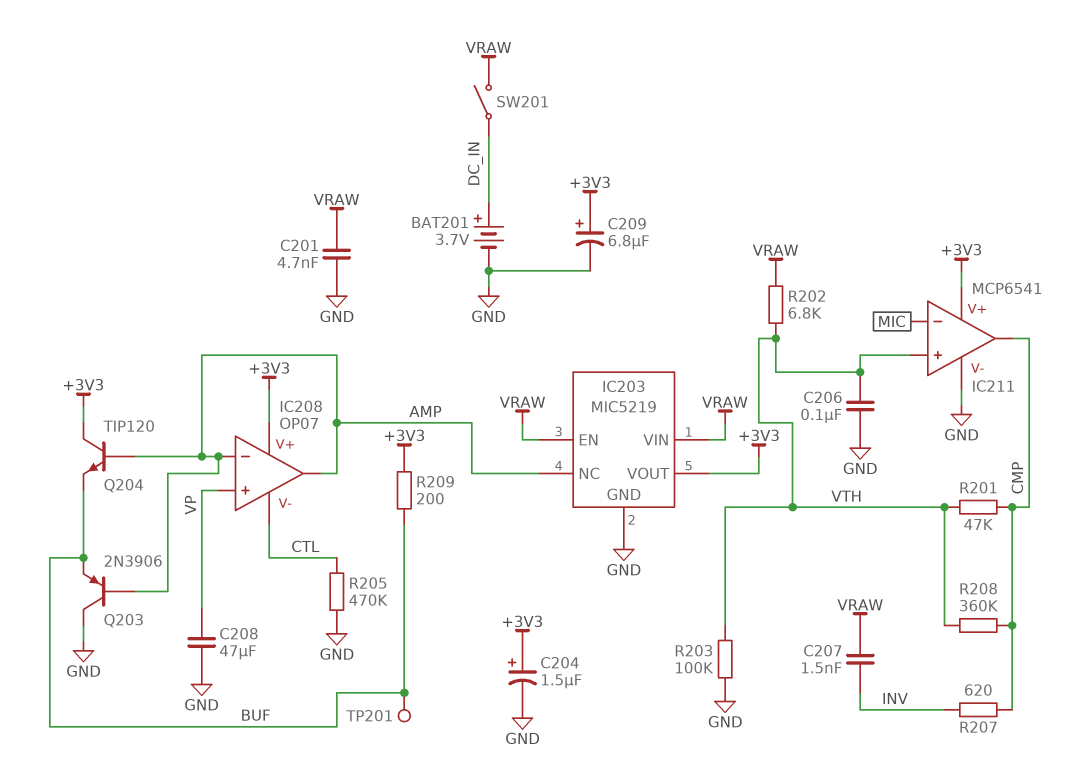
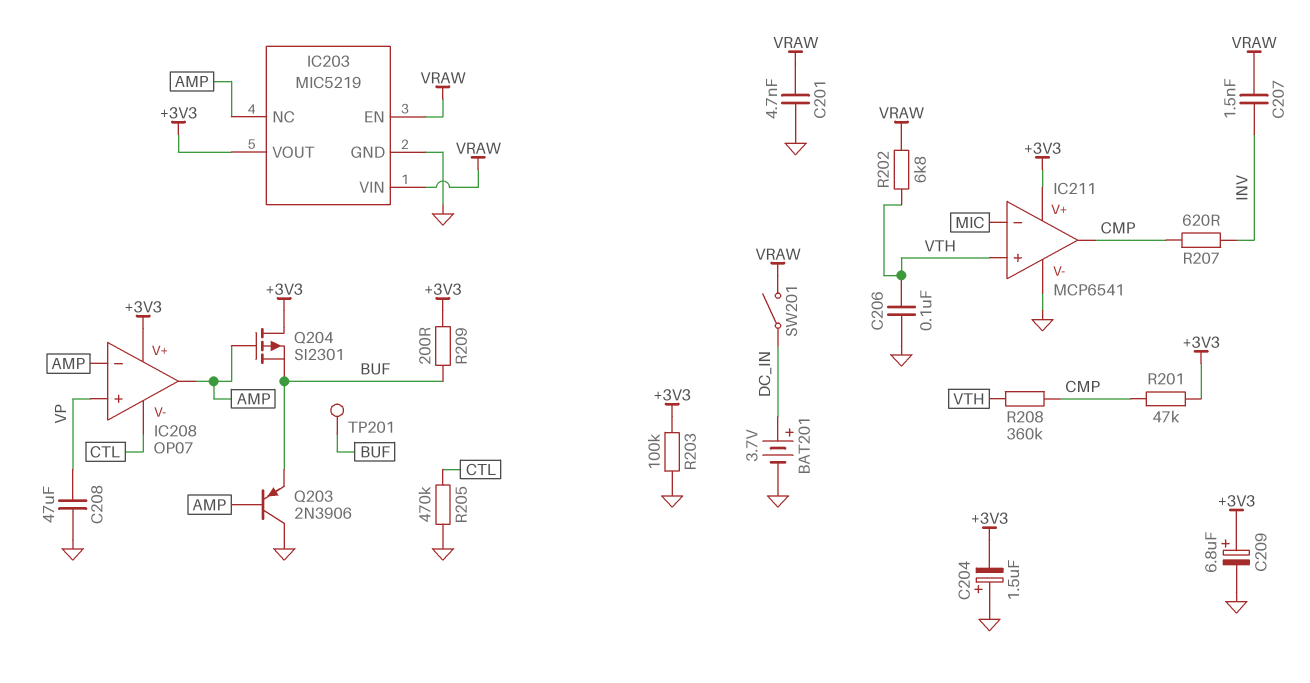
C204: 1.5uF (plus +3V3, minus GND) -> 1.5uF (plus GND, minus +3V3)
Q204: NPN TIP120 (B AMP, C +3V3, E BUF) -> PMOS SI2301 (G AMP, D +3V3, S BUF)
R201: 47k (CMP, VTH) -> 47k (+3V3, CMP)
R203: 100k (GND, VTH) -> 100k (+3V3, GND)

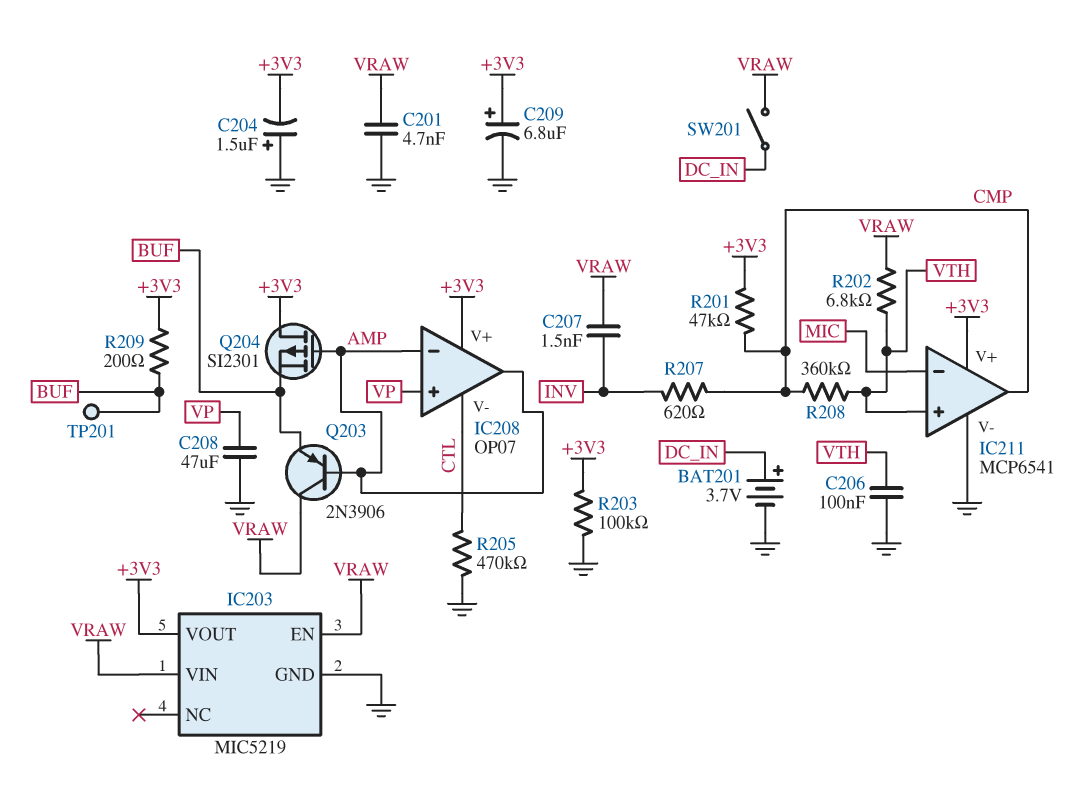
IC203 pin NC: AMP -> none
Q203: PNP 2N3906 (B AMP, C GND, E BUF) -> PNP 2N3906 (B AMP, C VRAW, E BUF)

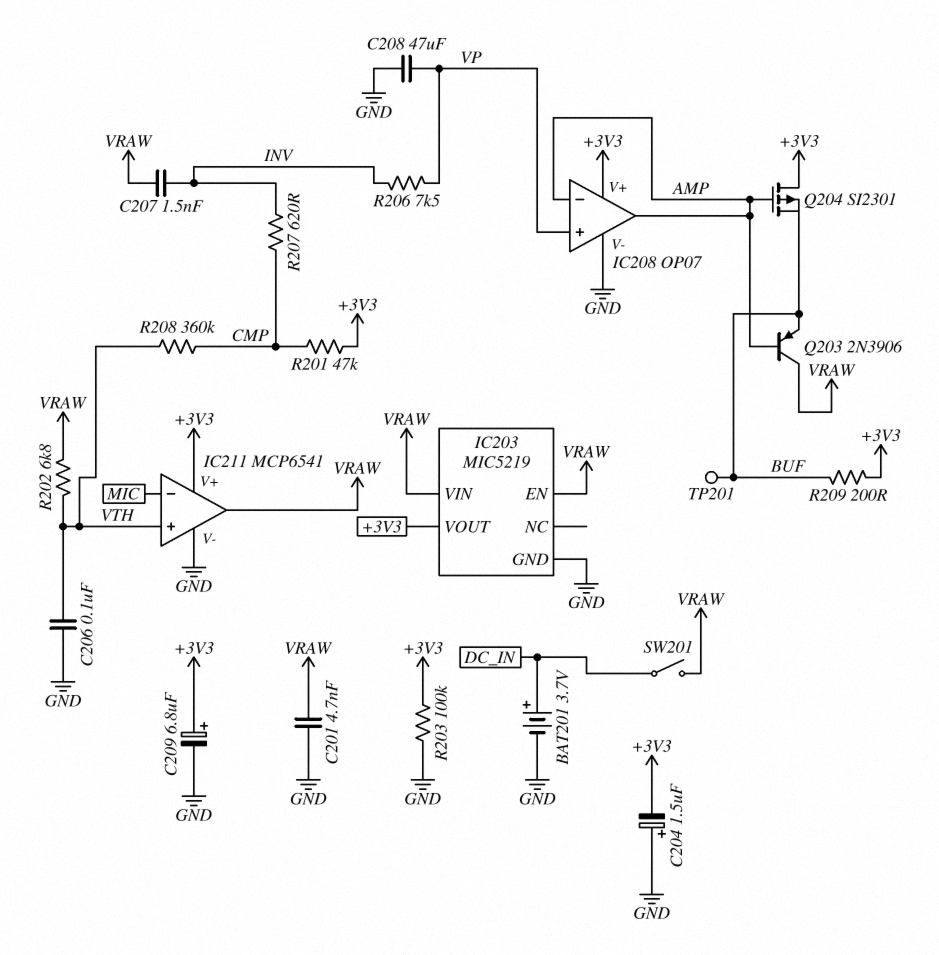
IC208 pin V-: CTL -> GND
IC211 pin out: CMP -> VRAW
R205: 470k (CTL, GND) -> none
R206: none -> 7.5k (INV, VP)

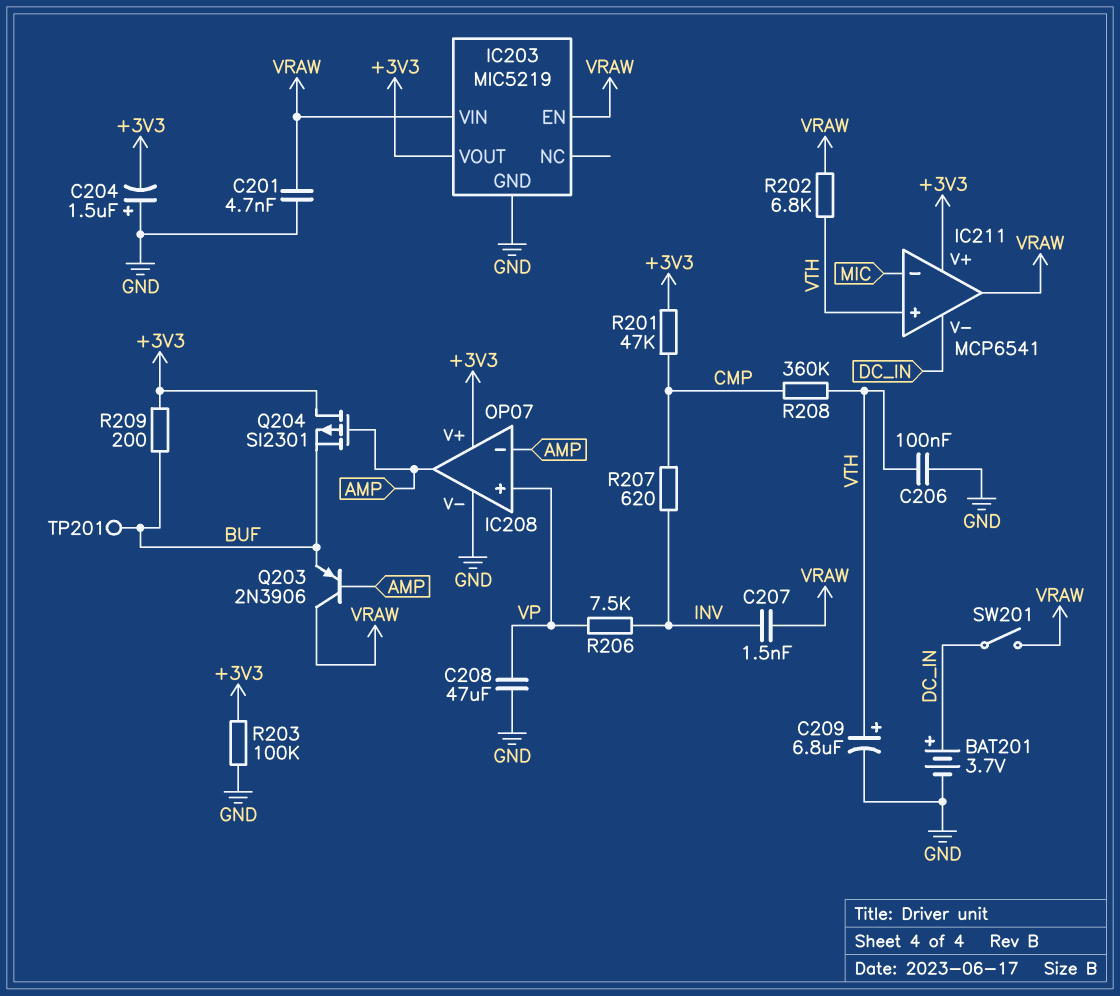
C209: 6.8uF (plus +3V3, minus GND) -> 6.8uF (plus VTH, minus GND)
IC211 pin V-: GND -> DC_IN

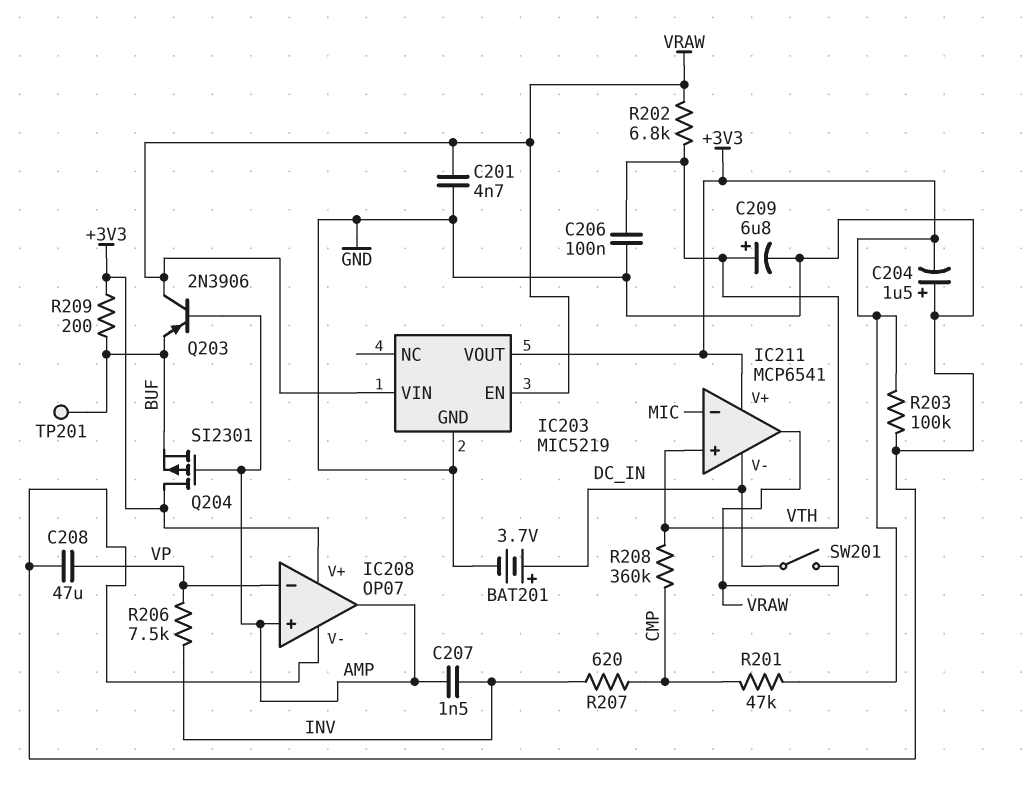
C207: 1.5nF (INV, VRAW) -> 1.5nF (AMP, INV)
IC208 pin in+: VP -> AMP
IC208 pin in-: AMP -> VP

